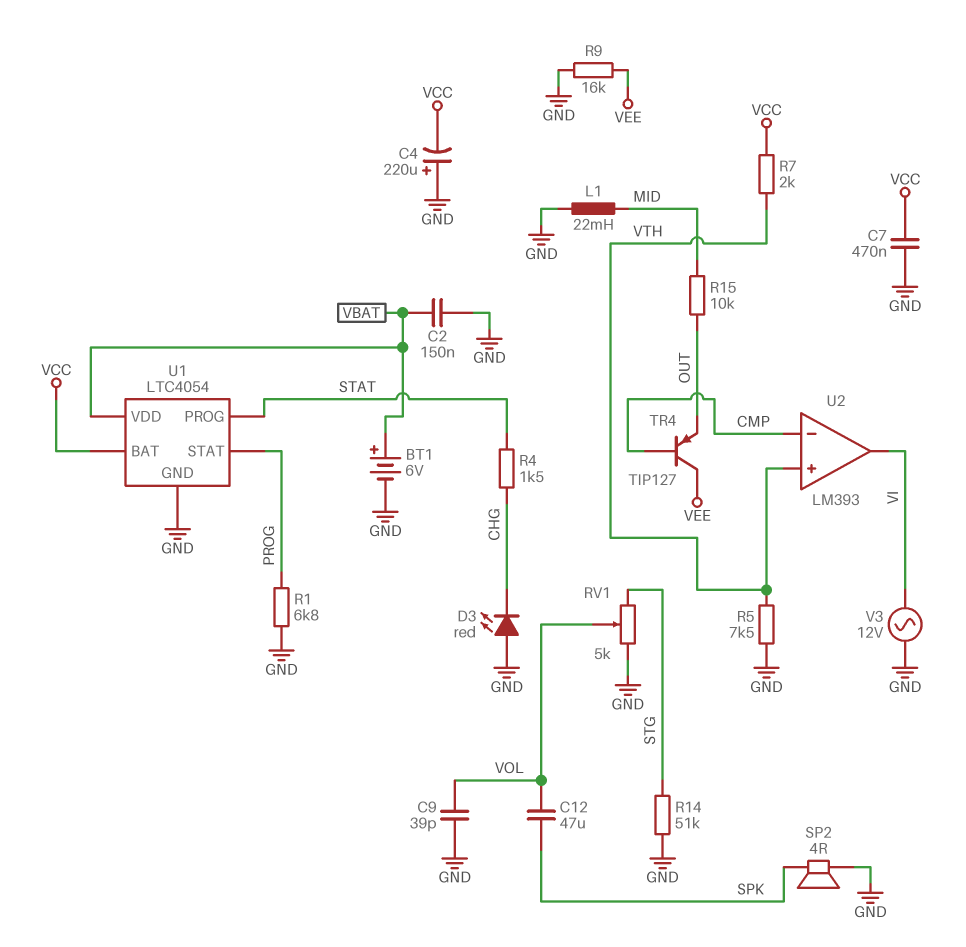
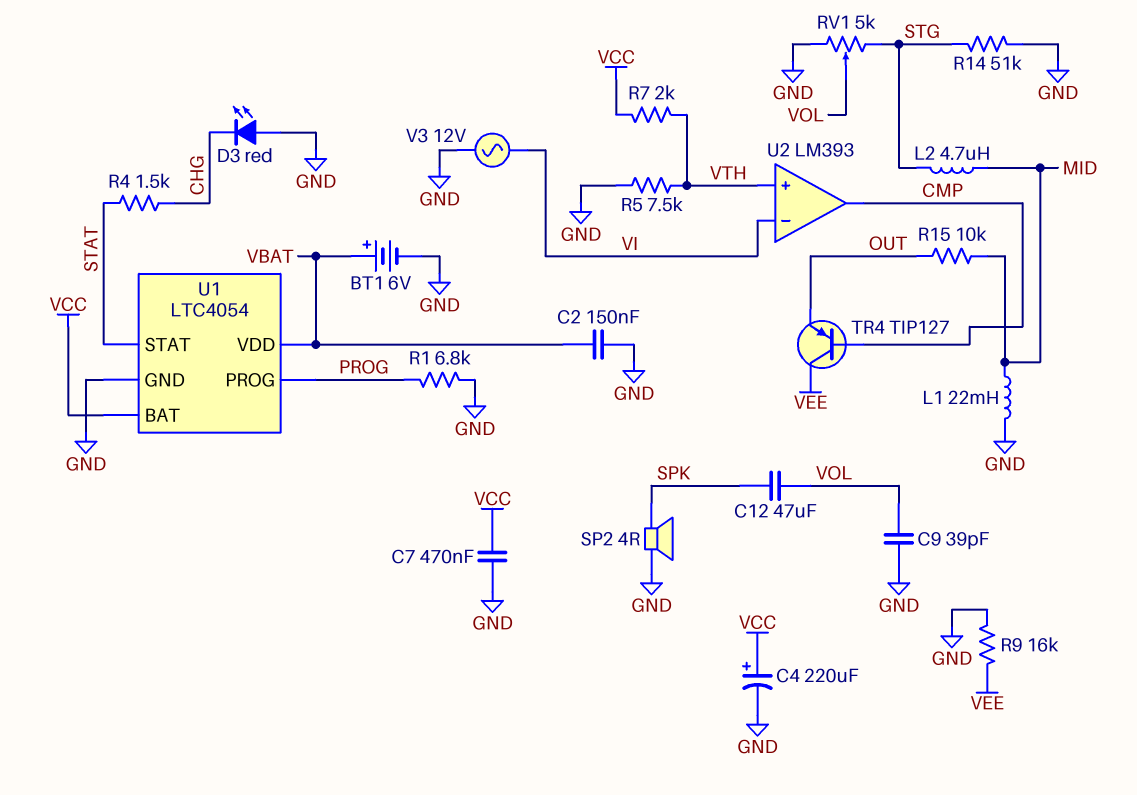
C4: 220uF (plus GND, minus VCC) -> 220uF (plus VCC, minus GND)
L2: none -> 4.7uH (MID, STG)
U1 pin PROG: STAT -> PROG
U1 pin STAT: PROG -> STAT
U2 pin in-: CMP -> VI
U2 pin out: VI -> CMP

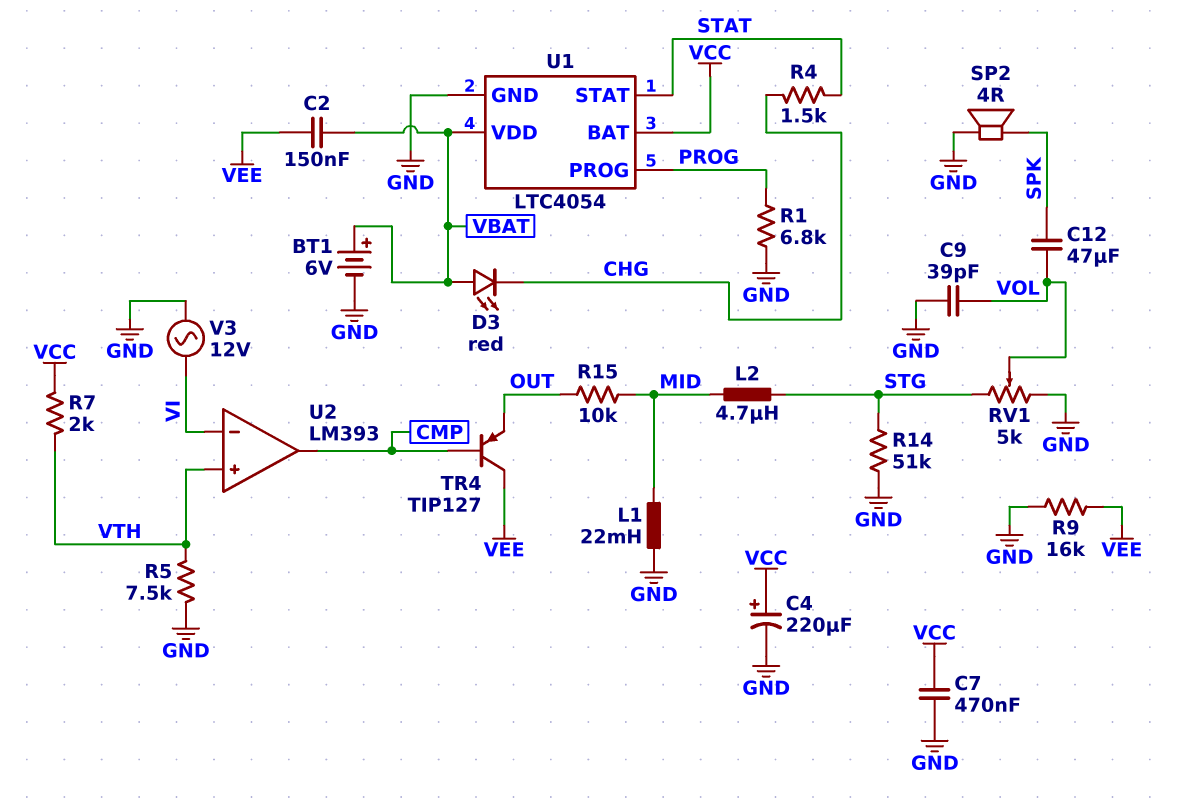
C2: 150nF (GND, VBAT) -> 150nF (VBAT, VEE)
D3: LED red (A GND, K CHG) -> LED red (A VBAT, K CHG)

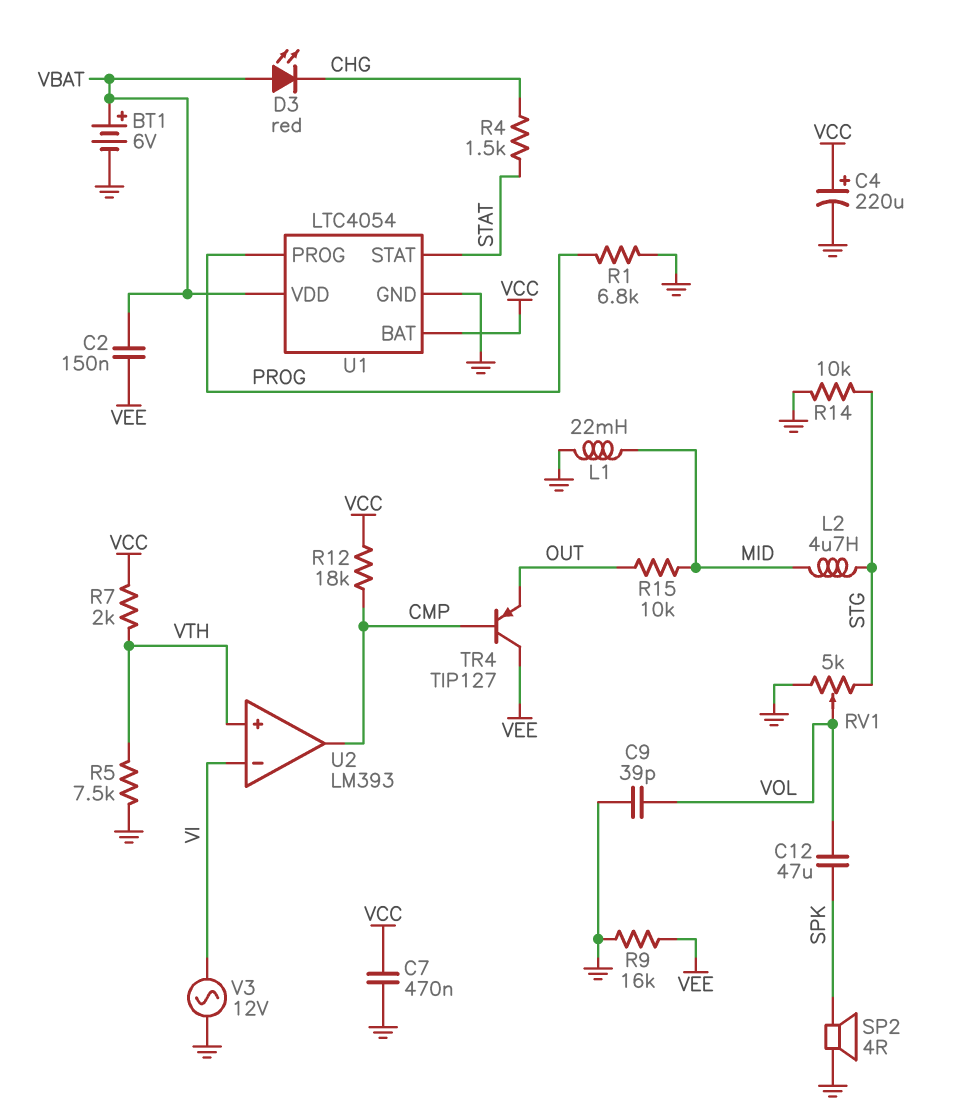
R12: none -> 18k (CMP, VCC)
R14: 51k (GND, STG) -> 10k (GND, STG)

